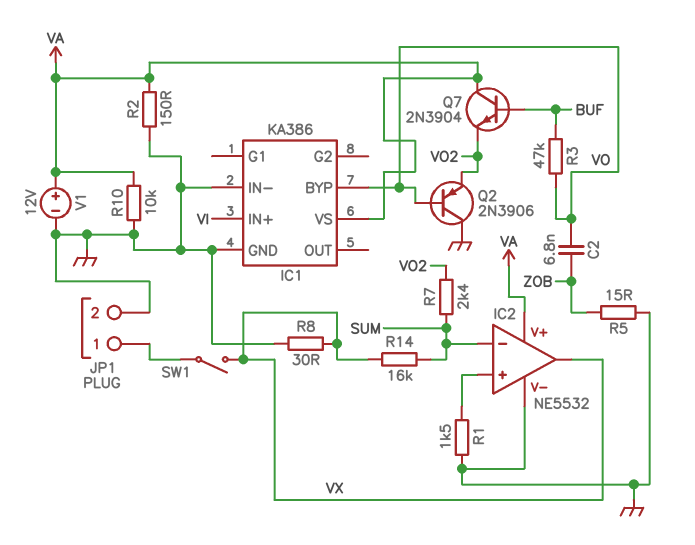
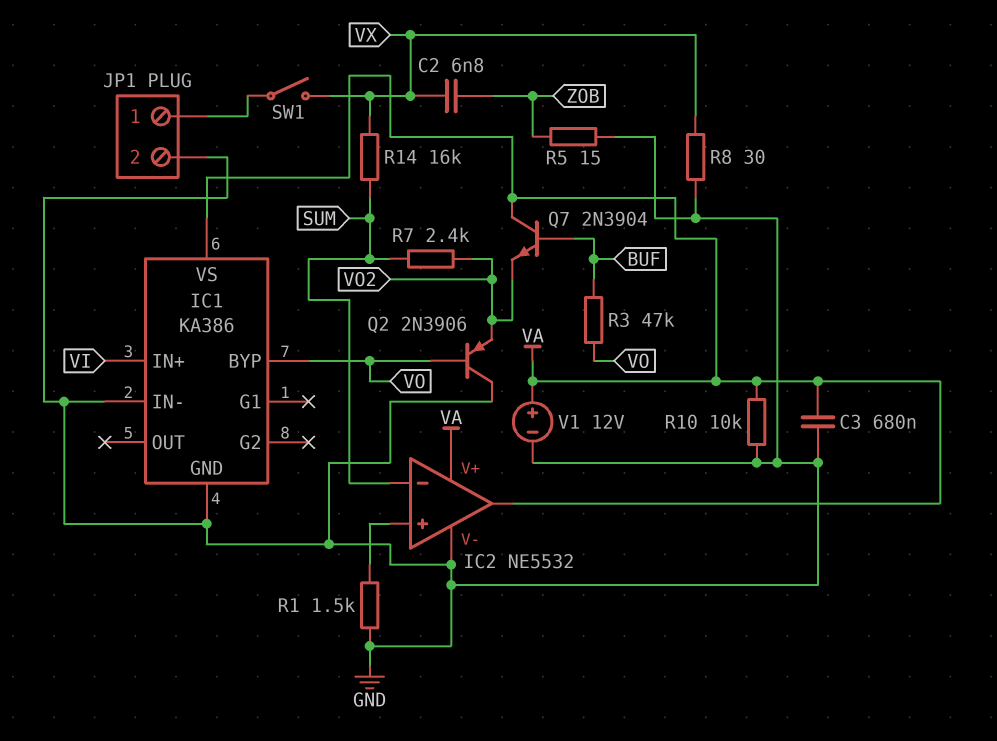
C2: 6.8nF (VO, ZOB) -> 6.8nF (VX, ZOB)
C3: none -> 680nF (GND, VA)
IC2 pin out: VX -> VA
R2: 150 (GND, VA) -> none

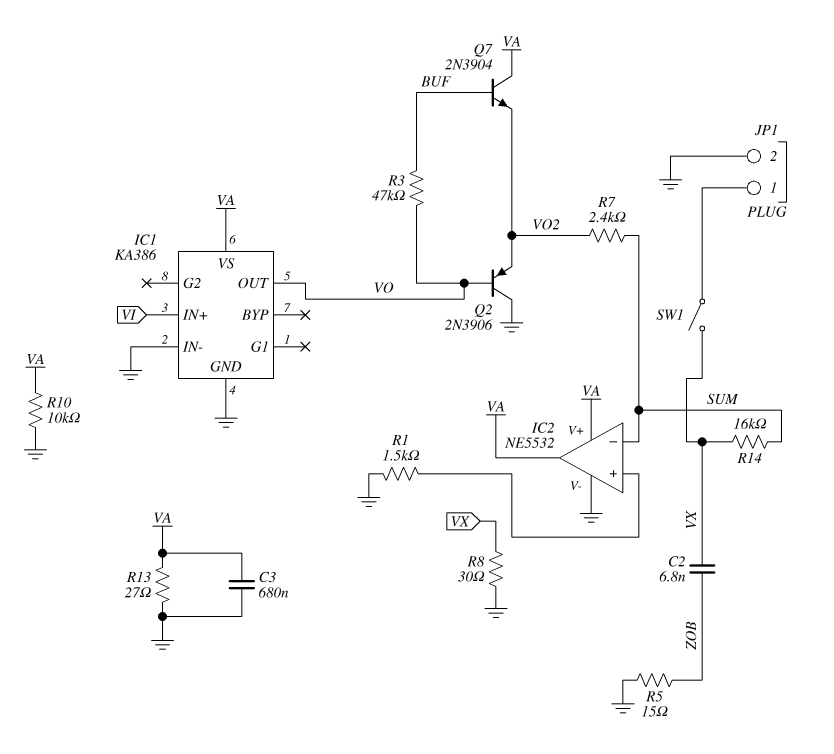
IC1 pin BYP: VO -> none
IC1 pin OUT: none -> VO
R13: none -> 27 (GND, VA)
V1: 12V (plus VA, minus GND) -> none

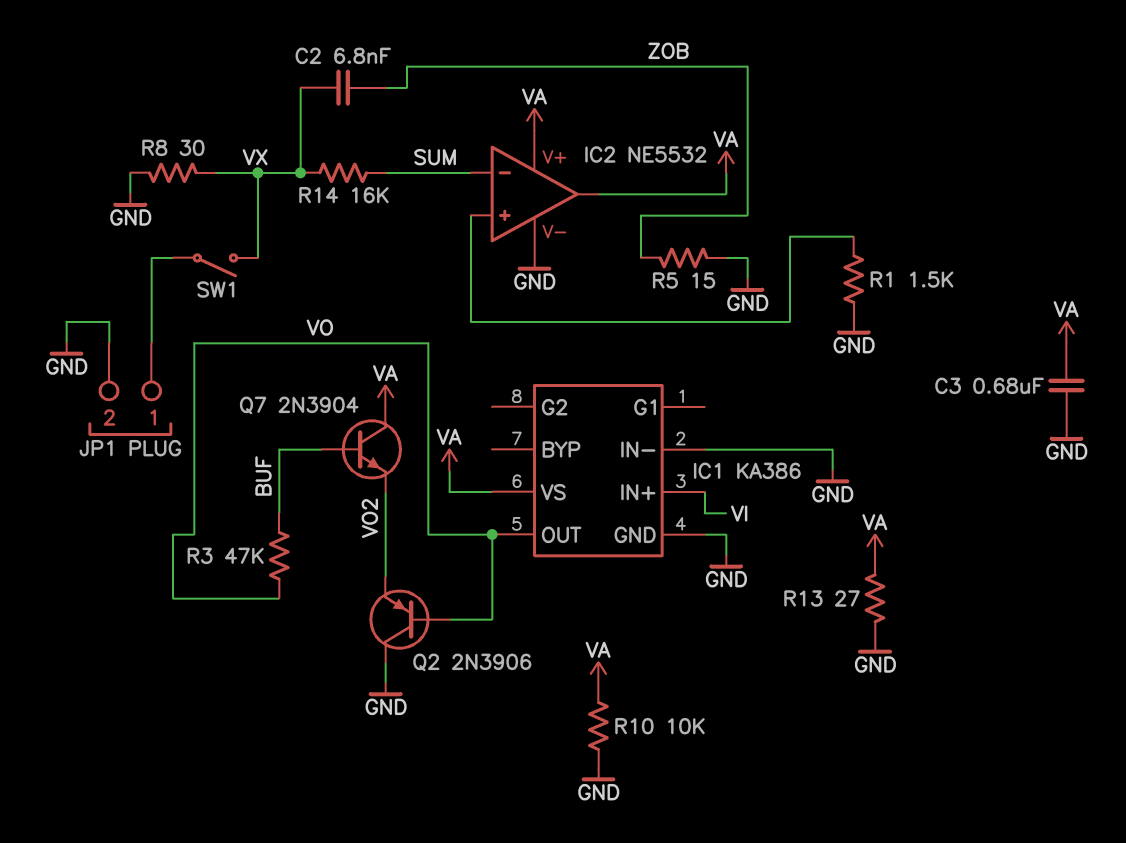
R7: 2.4k (SUM, VO2) -> none

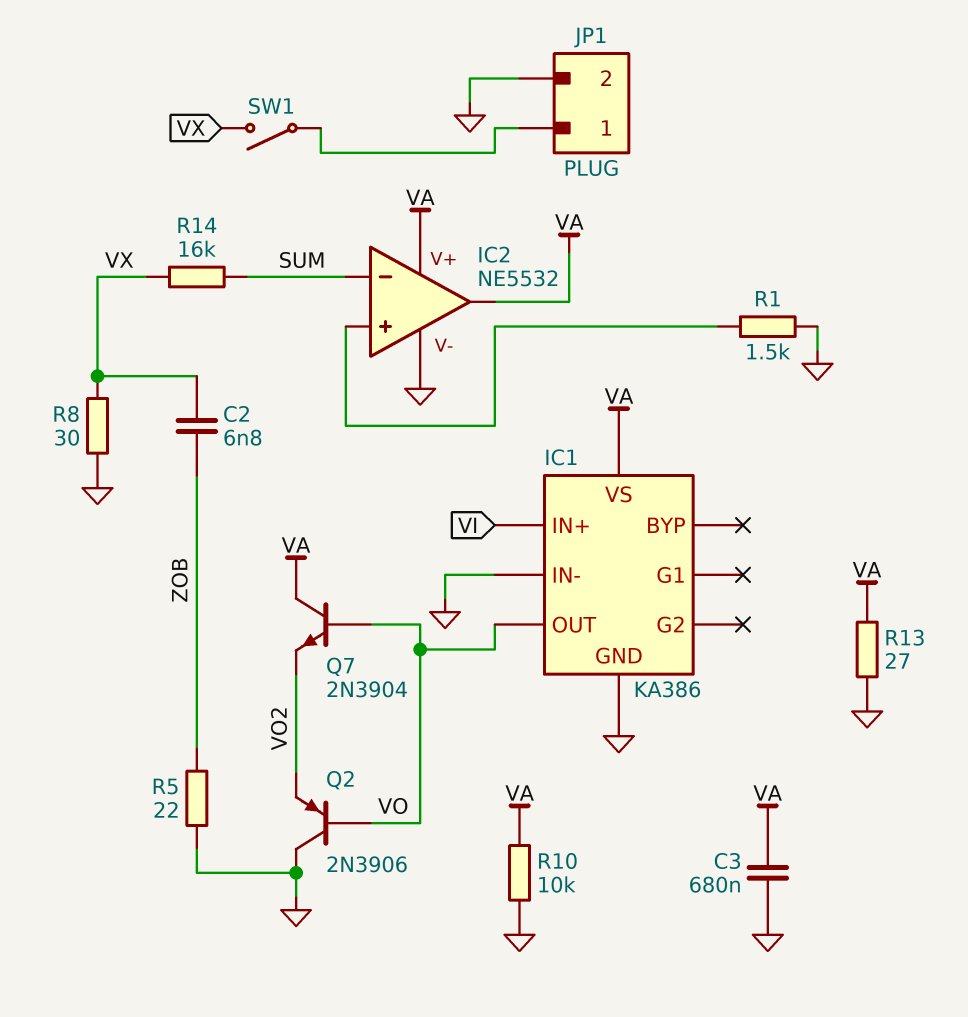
Q7: NPN 2N3904 (B BUF, C VA, E VO2) -> NPN 2N3904 (B VO, C VA, E VO2)
R3: 47k (BUF, VO) -> none
R5: 15 (GND, ZOB) -> 22 (GND, ZOB)

